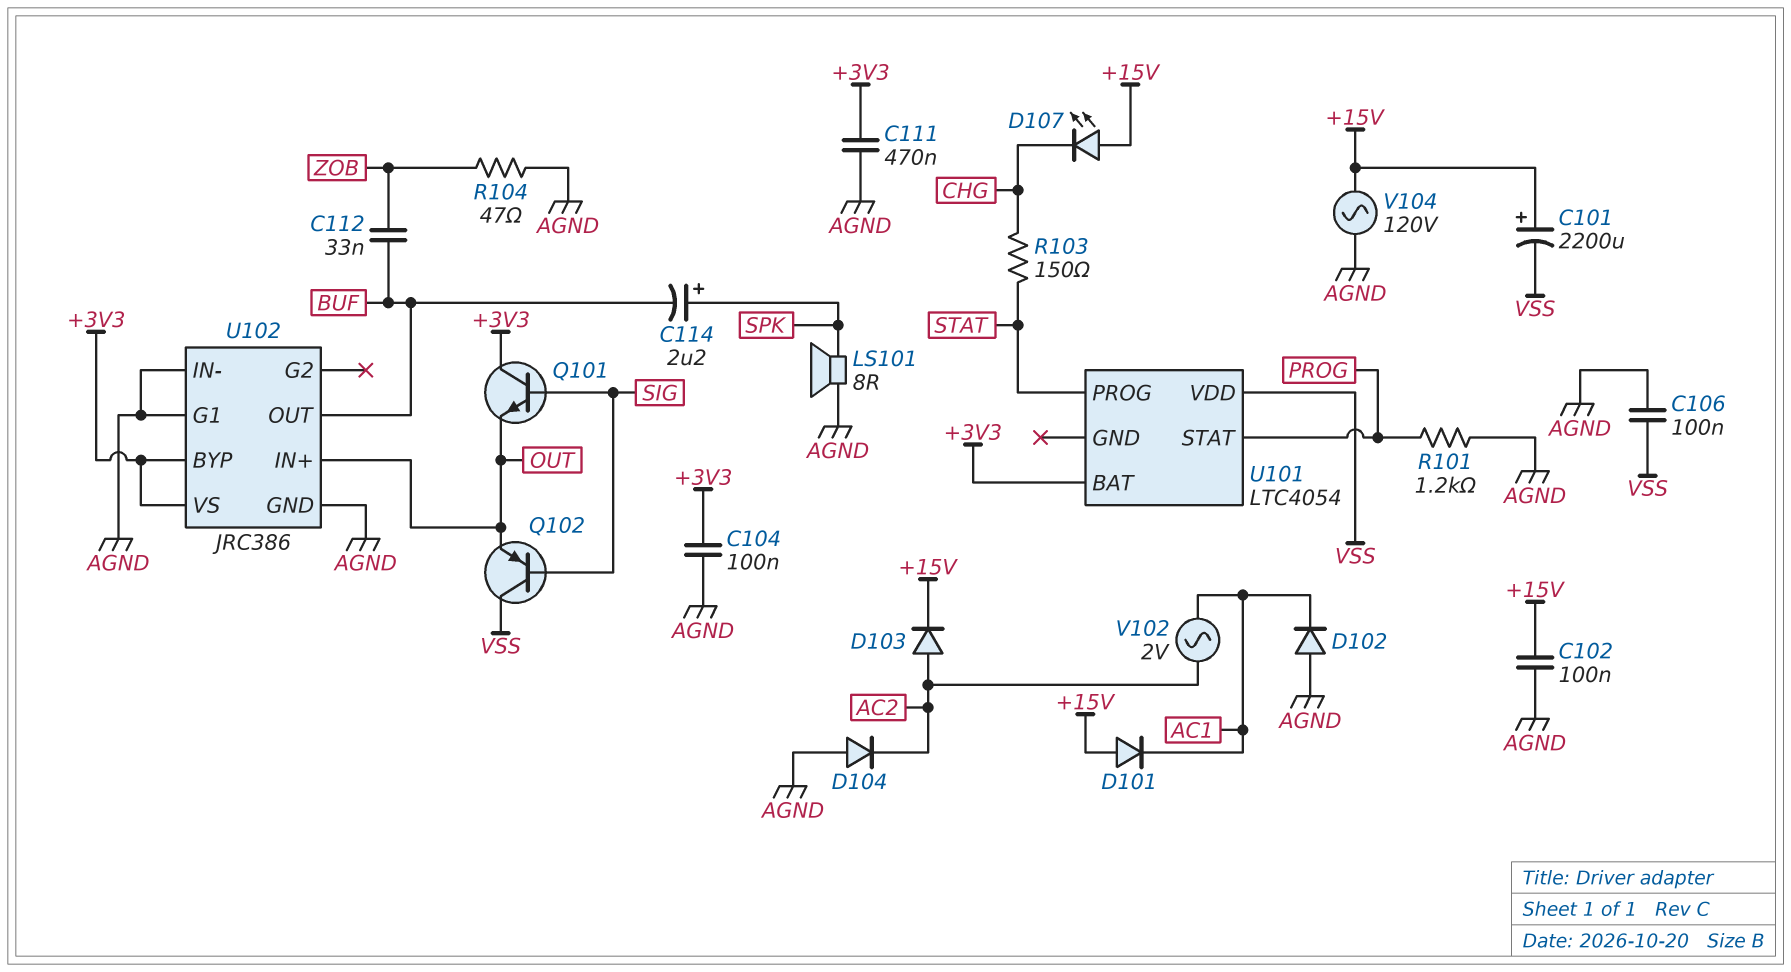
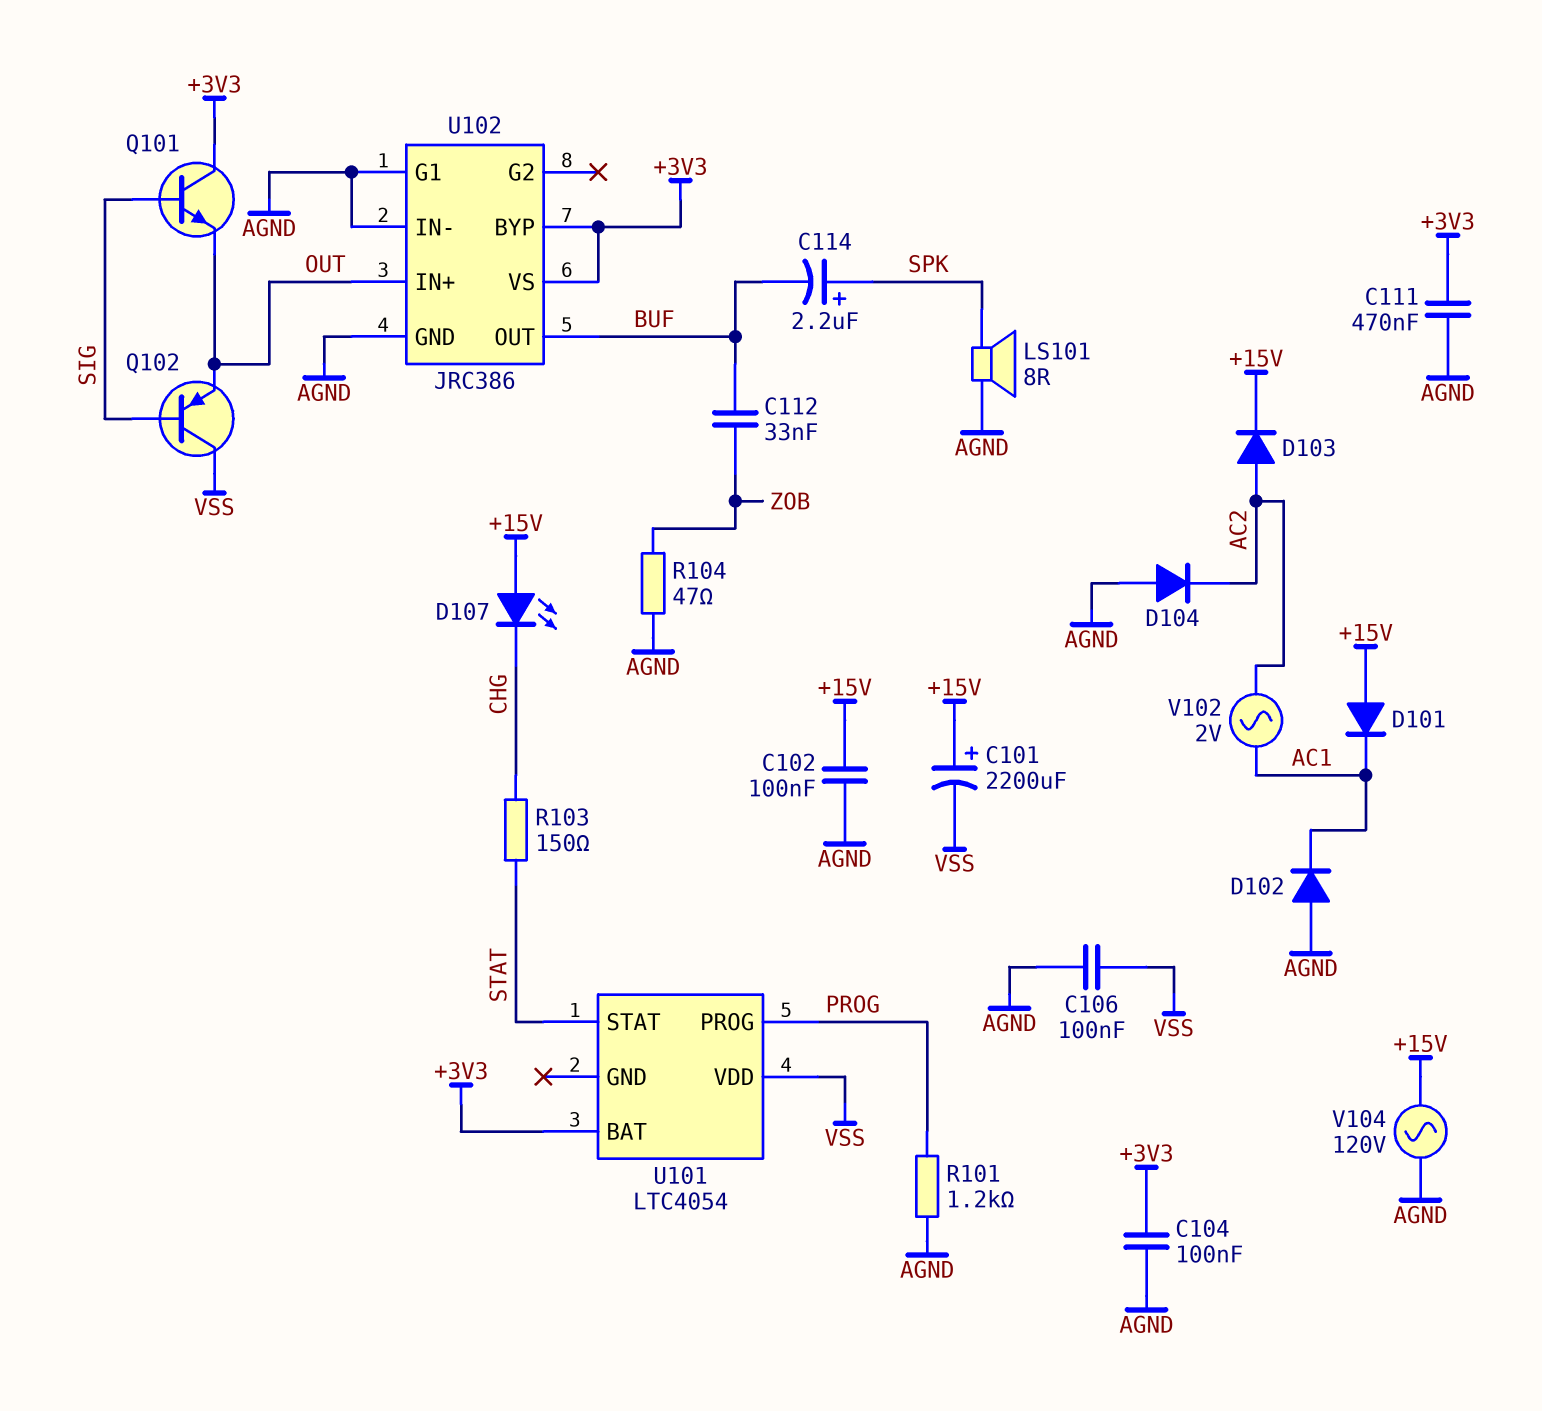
U101 pin PROG: STAT -> PROG
U101 pin STAT: PROG -> STAT

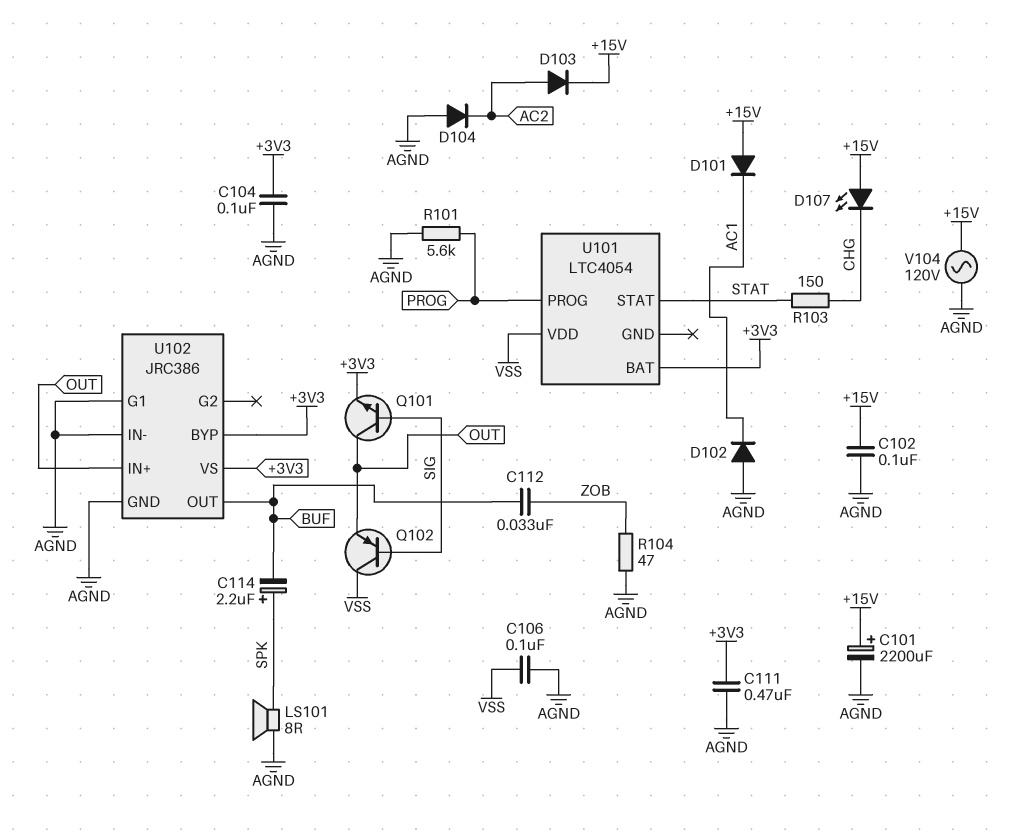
C101: 2200uF (plus +15V, minus VSS) -> 2200uF (plus +15V, minus AGND)
Q101: NPN (B SIG, C +3V3, E OUT) -> NPN (B SIG, C OUT, E +3V3)
R101: 1.2k (AGND, PROG) -> 5.6k (AGND, PROG)
V102: AC 2V (AC1, AC2) -> none

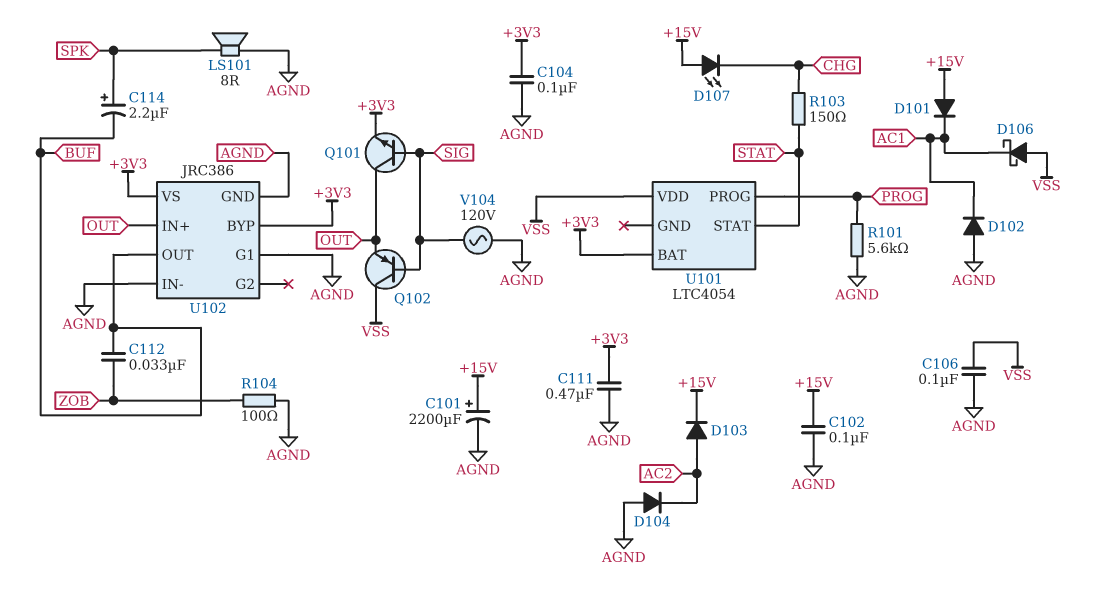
D106: none -> schottky (A VSS, K AC1)
R104: 47 (AGND, ZOB) -> 100 (AGND, ZOB)
V104: AC 120V (+15V, AGND) -> AC 120V (AGND, SIG)

